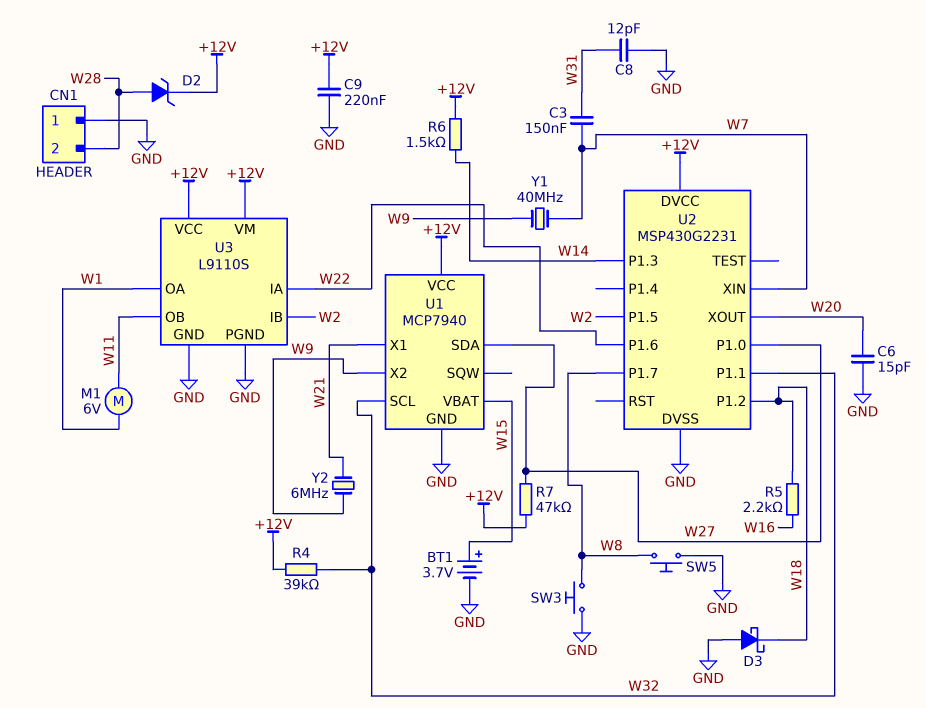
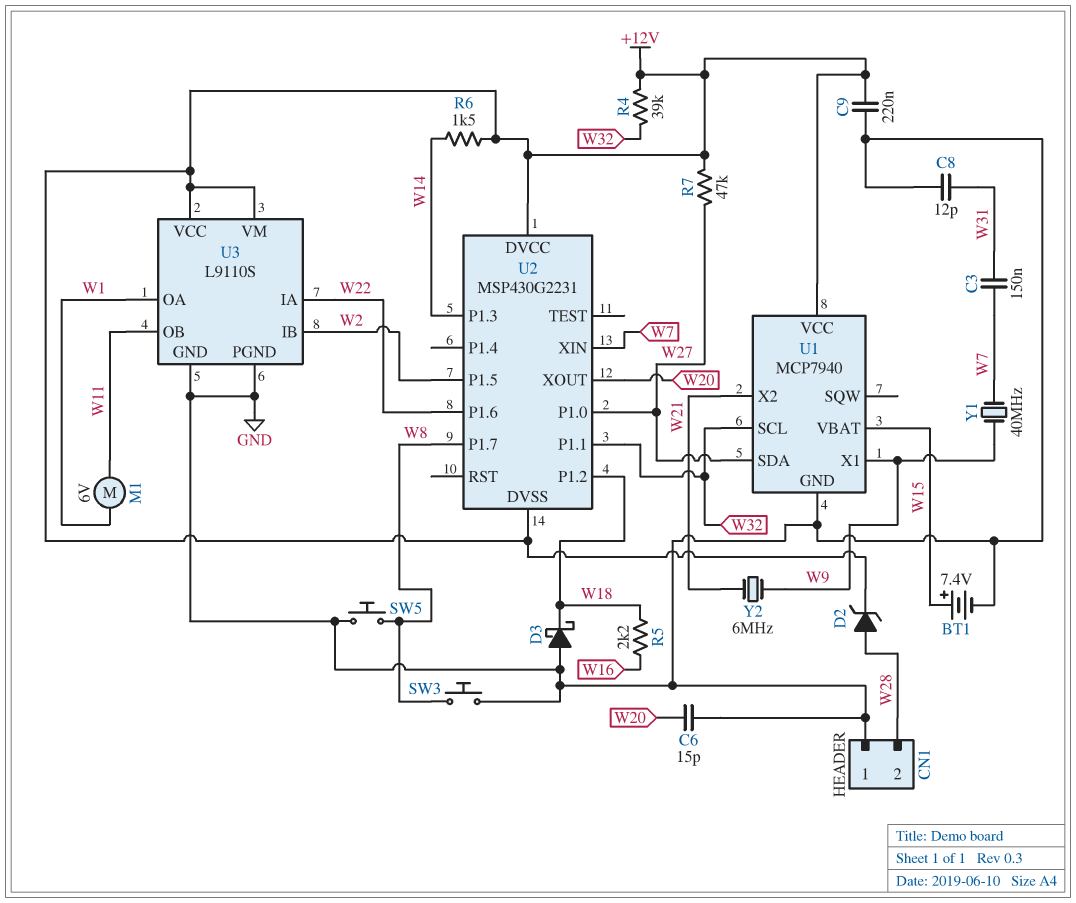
BT1: 3.7V (plus W15, minus GND) -> 7.4V (plus W15, minus GND)
U1 pin X1: W21 -> W9
U1 pin X2: W9 -> W21
U2 pin DVSS: GND -> +12V

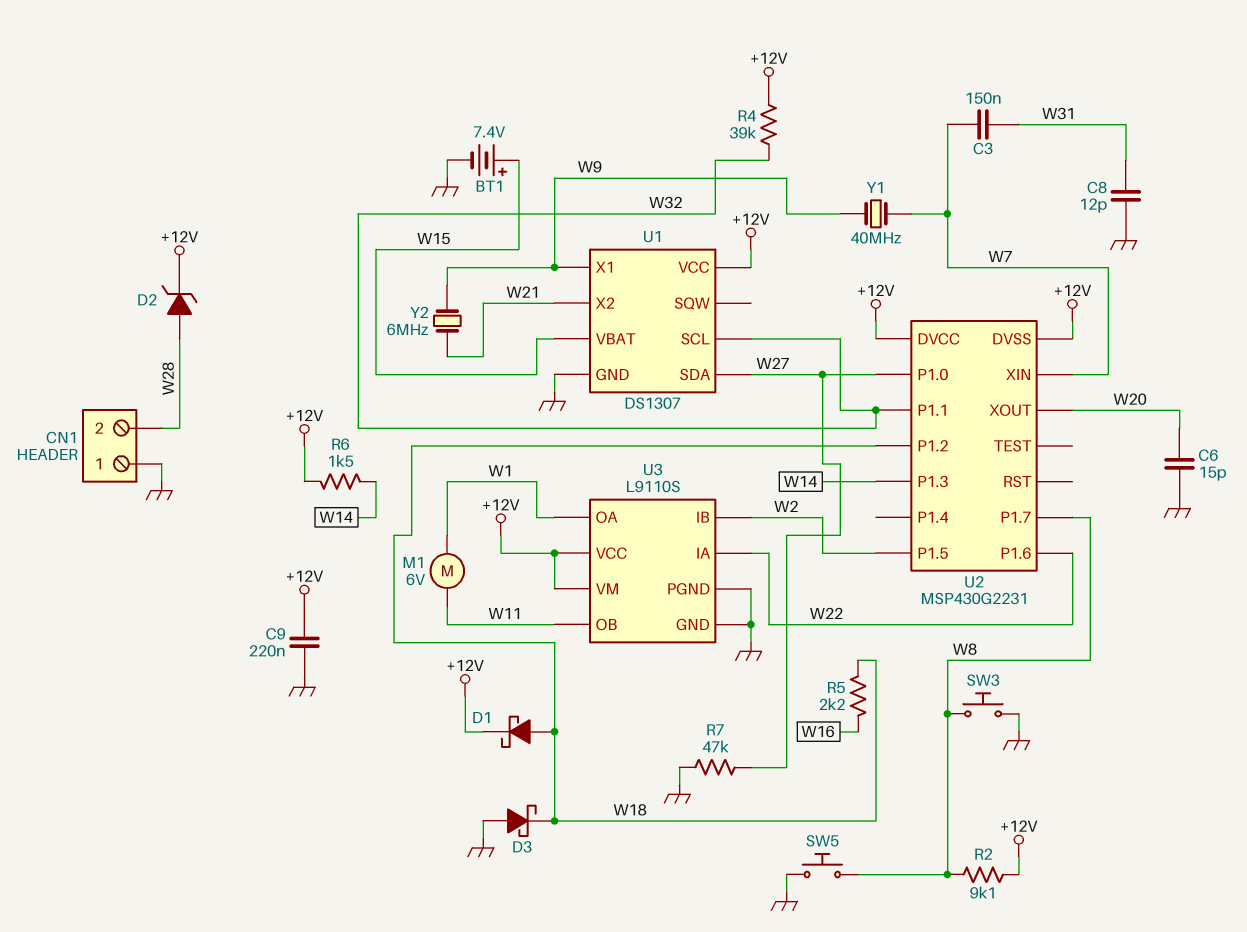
D1: none -> schottky (A W18, K +12V)
R2: none -> 9.1k (+12V, W8)
R7: 47k (+12V, W27) -> 47k (GND, W27)
U1: MCP7940 -> DS1307

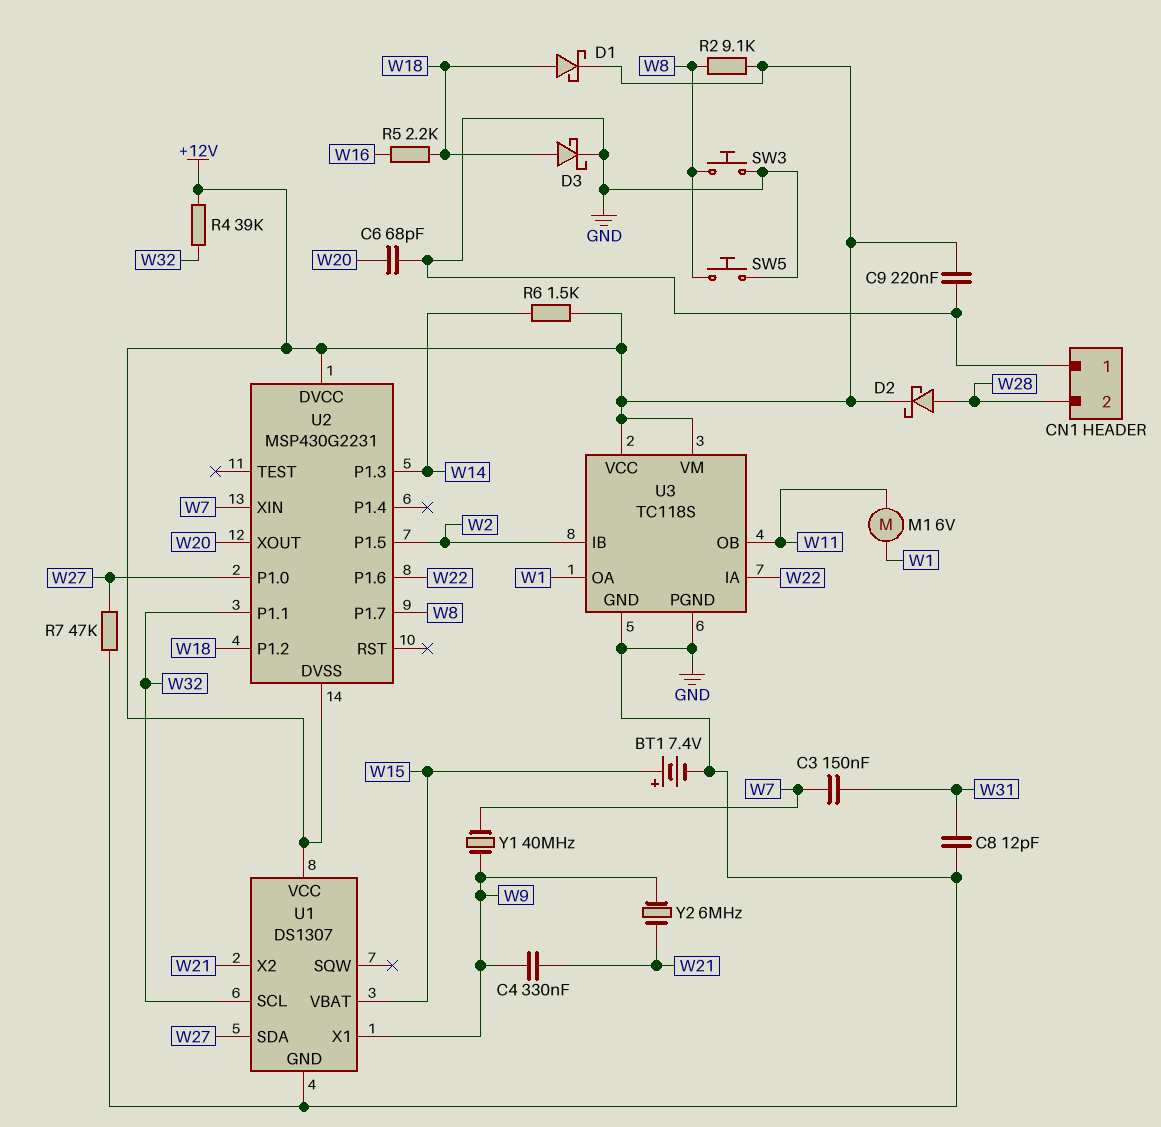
C4: none -> 330nF (W9, W21)
C6: 15pF (GND, W20) -> 68pF (GND, W20)
D2: zener (A W28, K +12V) -> schottky (A W28, K +12V)
D3: schottky (A GND, K W18) -> schottky (A W18, K GND)
U3: L9110S -> TC118S

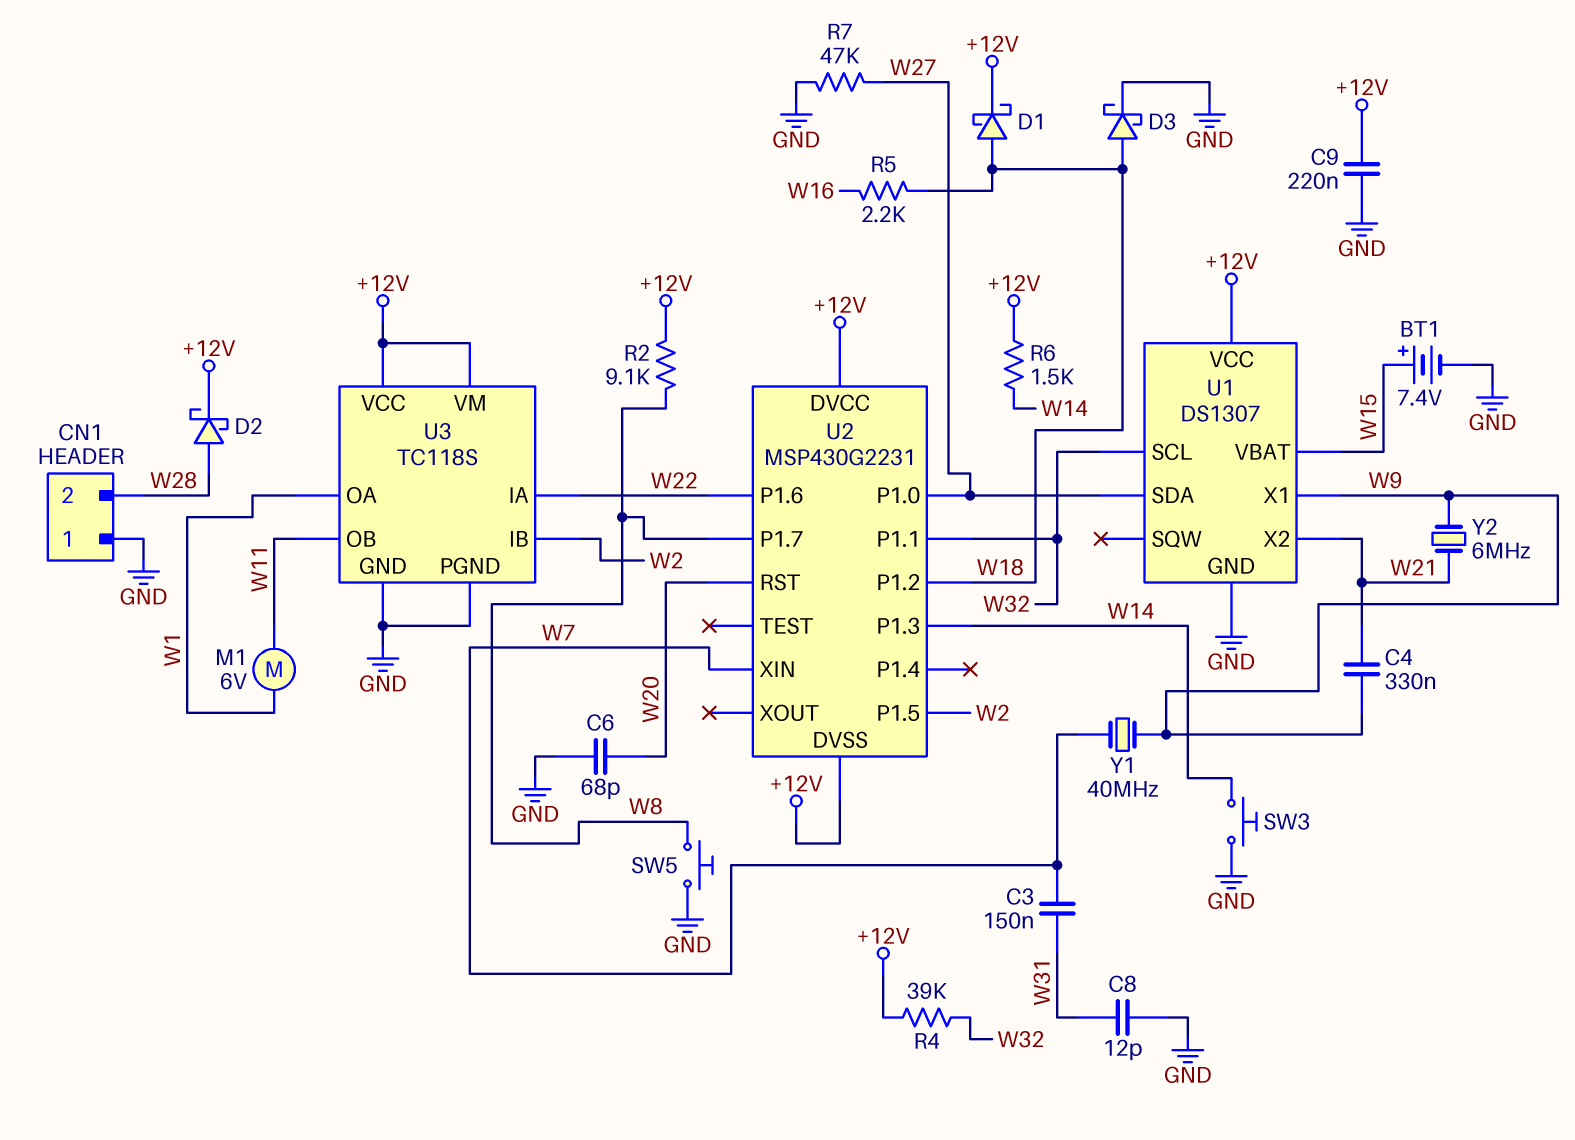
SW3: button (GND, W8) -> button (GND, W14)
U2 pin RST: none -> W20
U2 pin XOUT: W20 -> none

